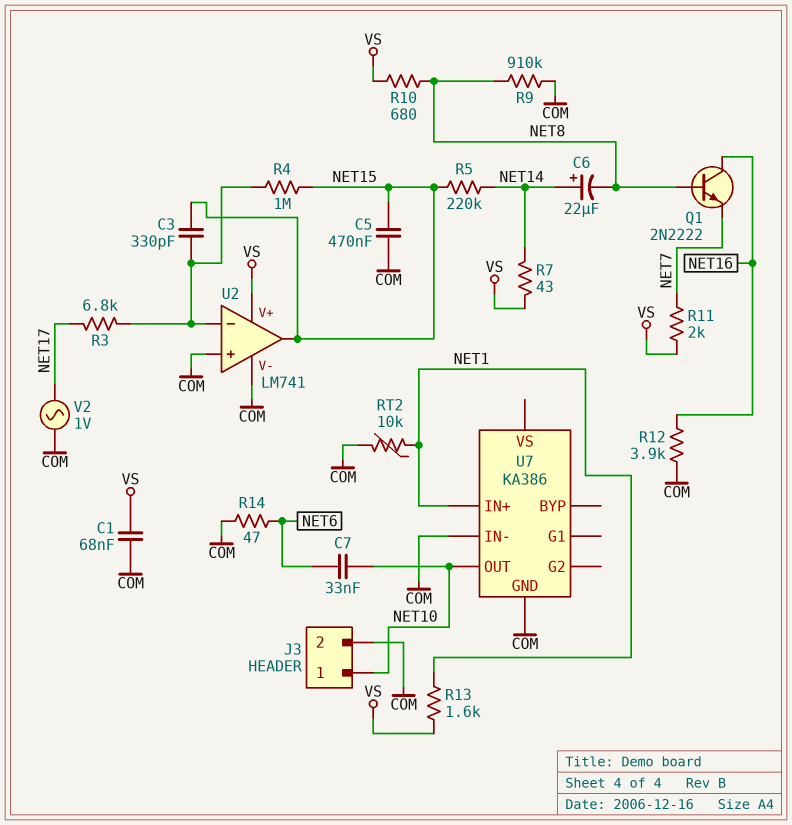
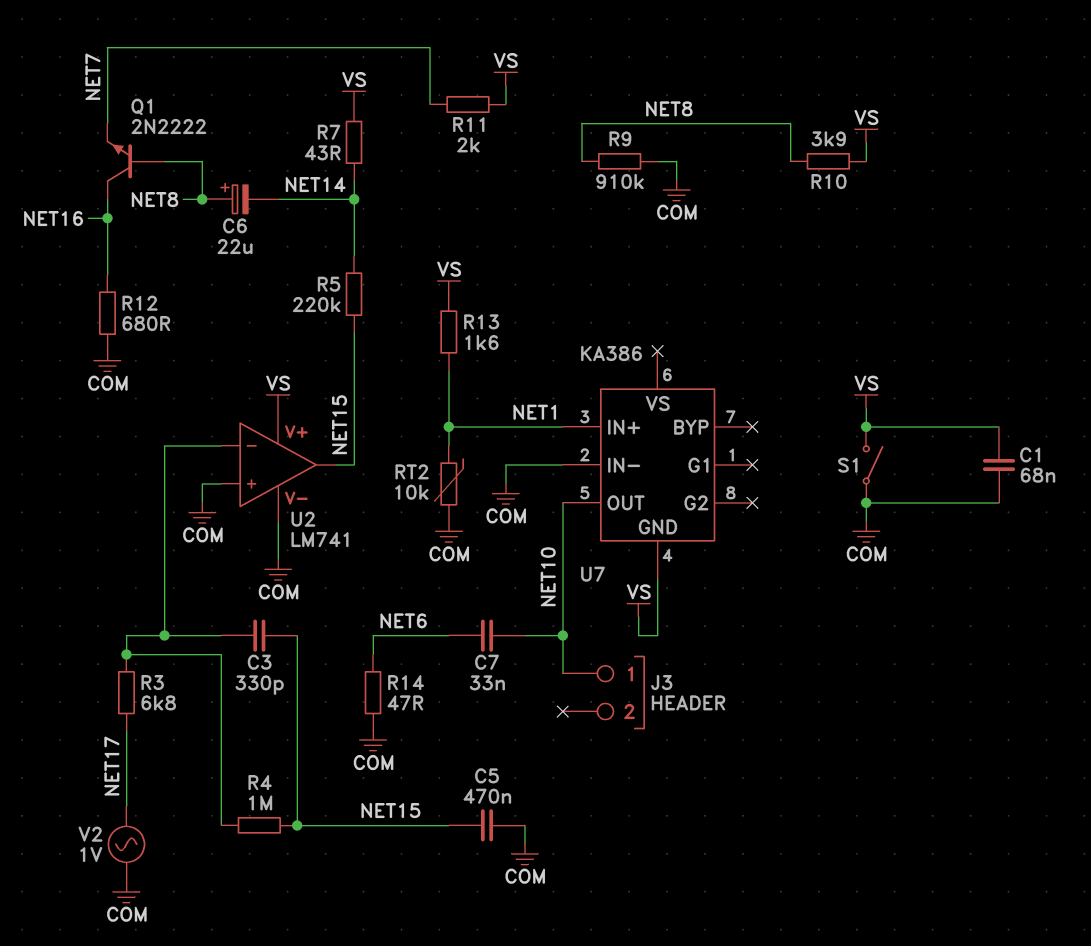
C6: 22uF (plus NET14, minus NET8) -> 22uF (plus NET8, minus NET14)
J3 pin 2: COM -> none
R10: 680 (NET8, VS) -> 3.9k (NET8, VS)
R12: 3.9k (COM, NET16) -> 680 (COM, NET16)
S1: none -> switch (COM, VS)
U7 pin GND: COM -> VS

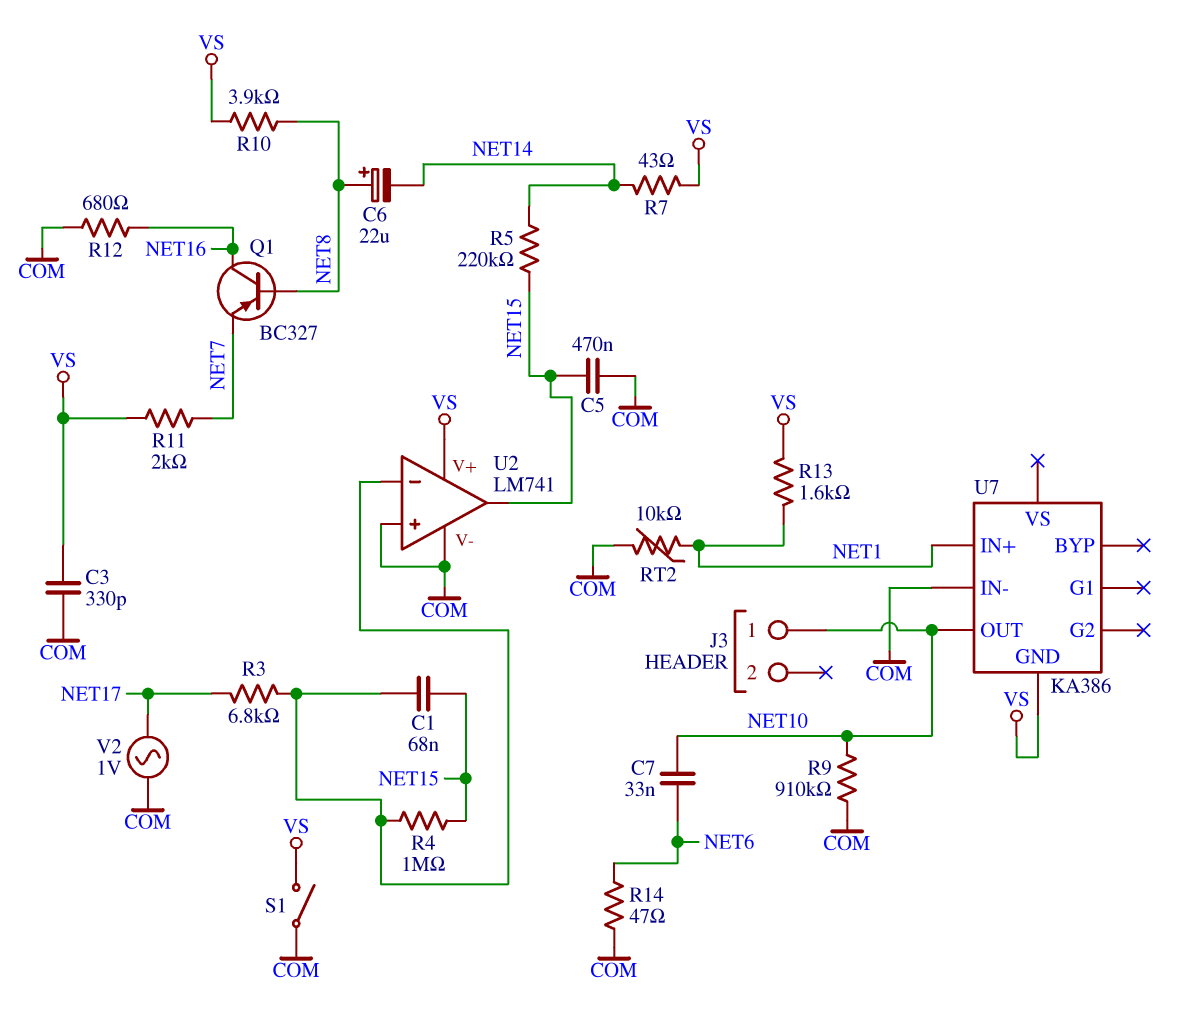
C1: 68nF (COM, VS) -> 68nF (NET15, U2/in-)
C3: 330pF (NET15, U2/in-) -> 330pF (COM, VS)
Q1: NPN 2N2222 (B NET8, C NET16, E NET7) -> PNP BC327 (B NET8, C NET16, E NET7)
R9: 910k (COM, NET8) -> 910k (COM, NET10)

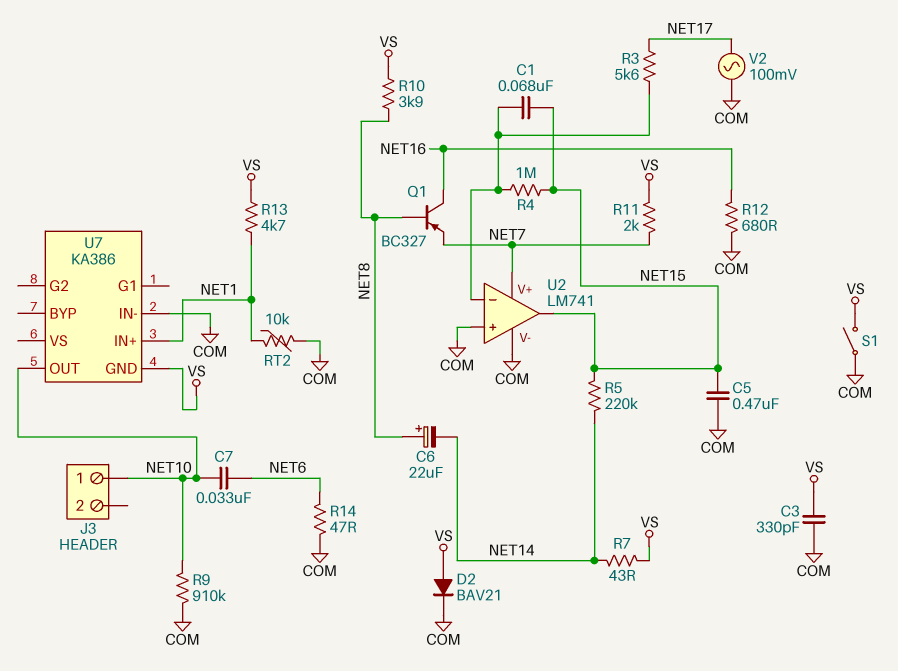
D2: none -> diode BAV21 (A VS, K COM)
R3: 6.8k (NET17, U2/in-) -> 5.6k (NET17, U2/in-)
R13: 1.6k (NET1, VS) -> 4.7k (NET1, VS)
U2 pin V+: VS -> NET7
V2: AC 1V (COM, NET17) -> AC 100mV (COM, NET17)

